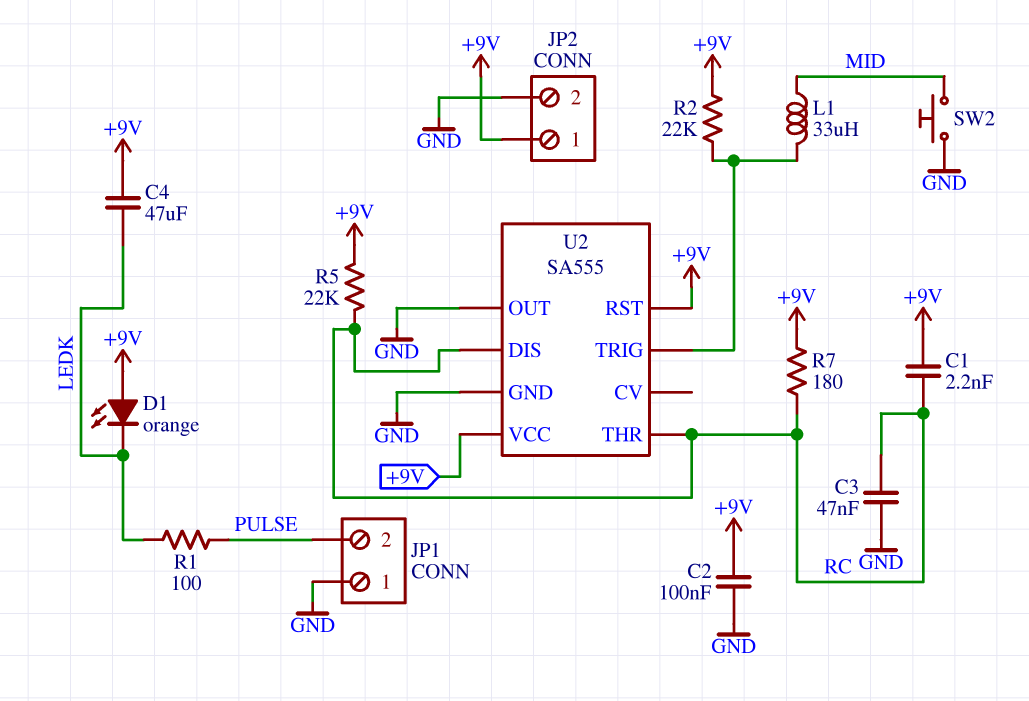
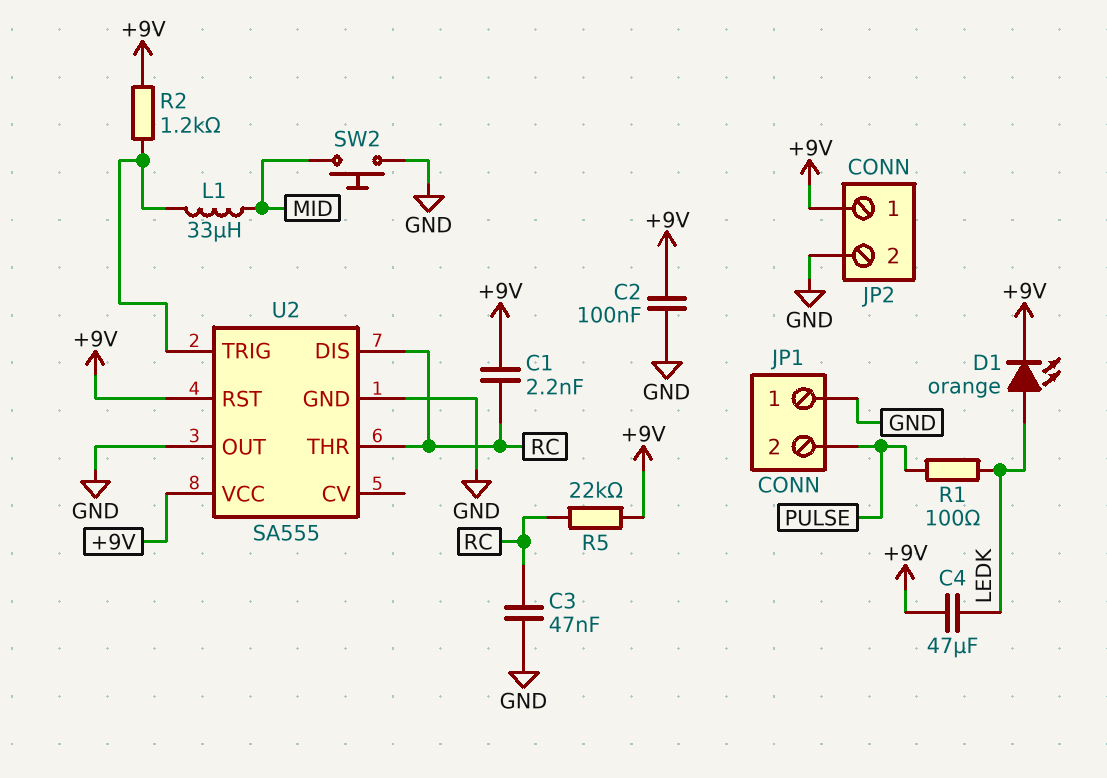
D1: LED orange (A +9V, K LEDK) -> LED orange (A LEDK, K +9V)
R2: 22k (+9V, U2/TRIG) -> 1.2k (+9V, U2/TRIG)
R7: 180 (+9V, RC) -> none

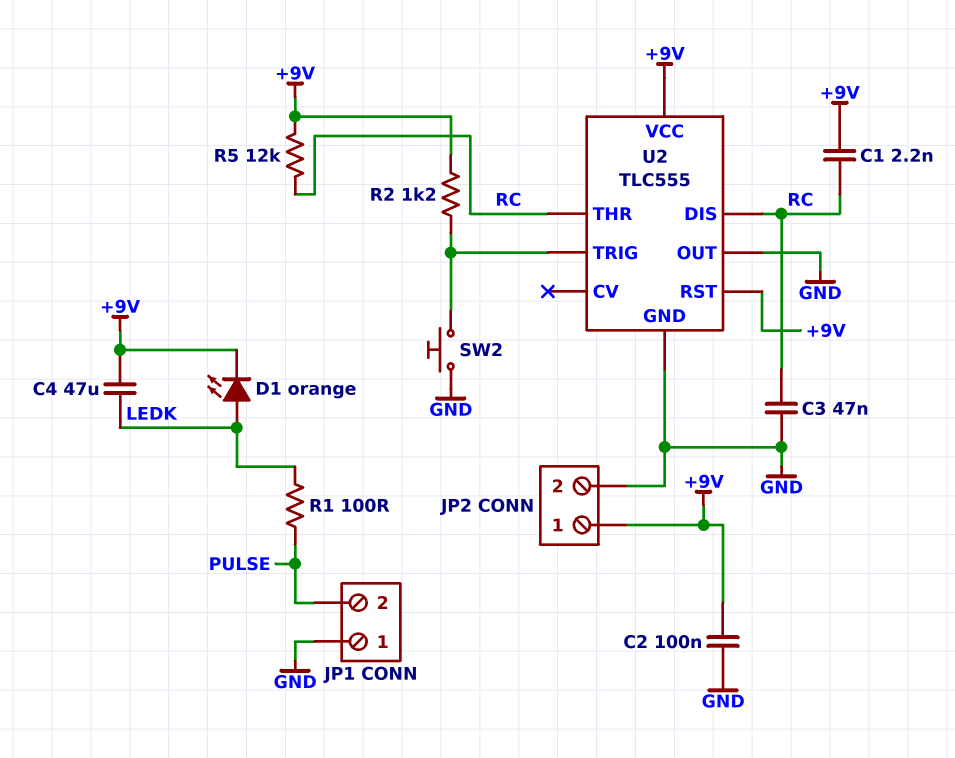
L1: 33uH (MID, U2/TRIG) -> none
R5: 22k (+9V, RC) -> 12k (+9V, RC)
SW2: button (GND, MID) -> button (GND, U2/TRIG)
U2: SA555 -> TLC555

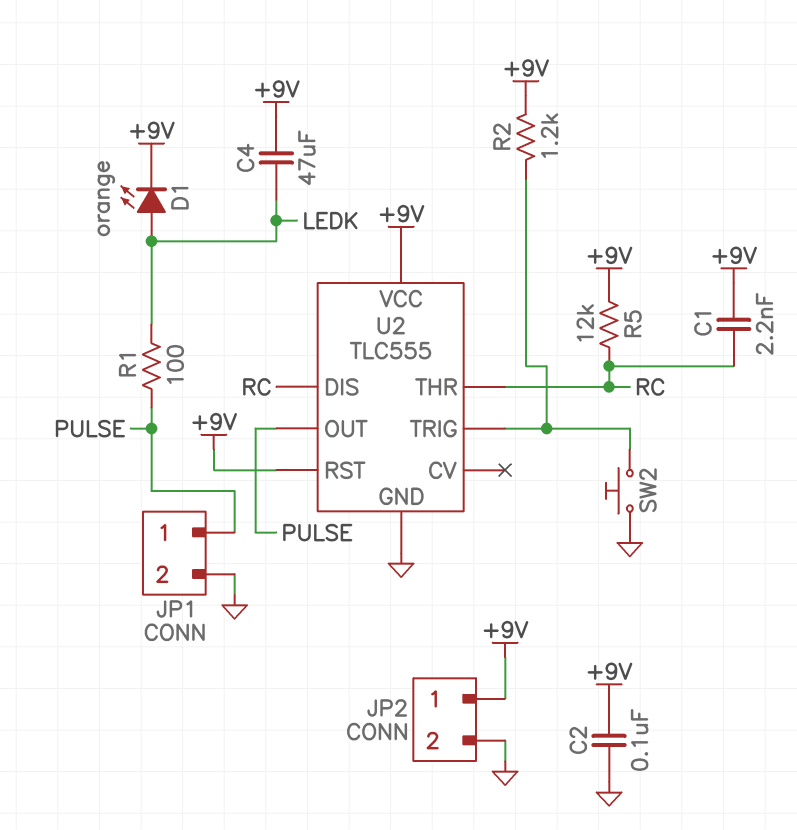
C3: 47nF (GND, RC) -> none
JP1 pin 1: GND -> PULSE
JP1 pin 2: PULSE -> GND
U2 pin OUT: GND -> PULSE

